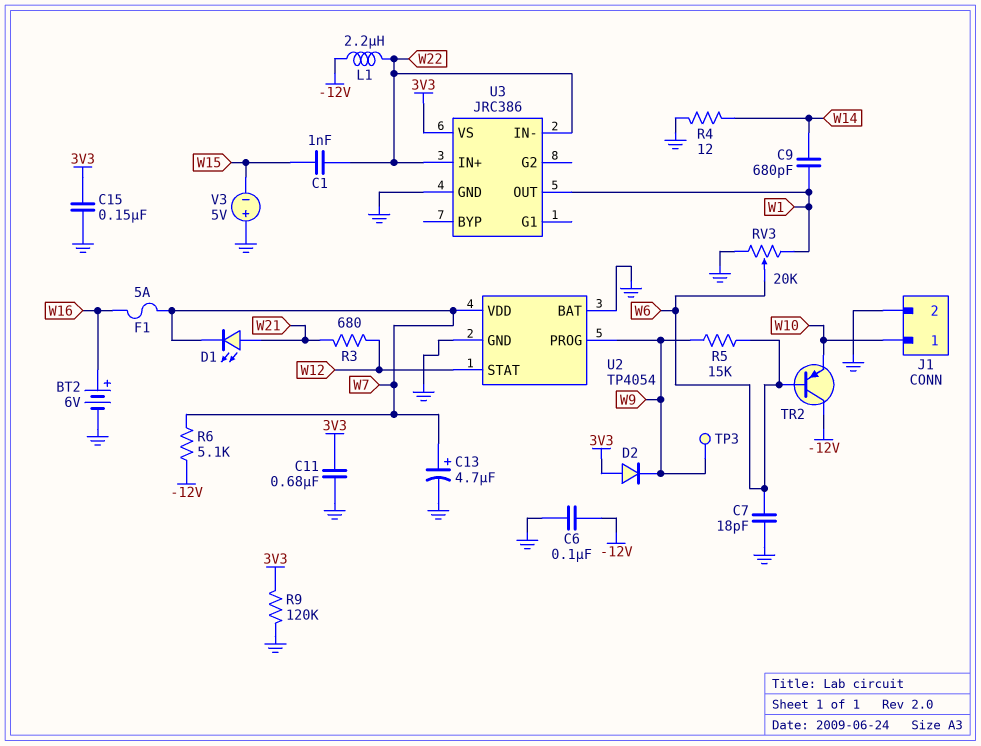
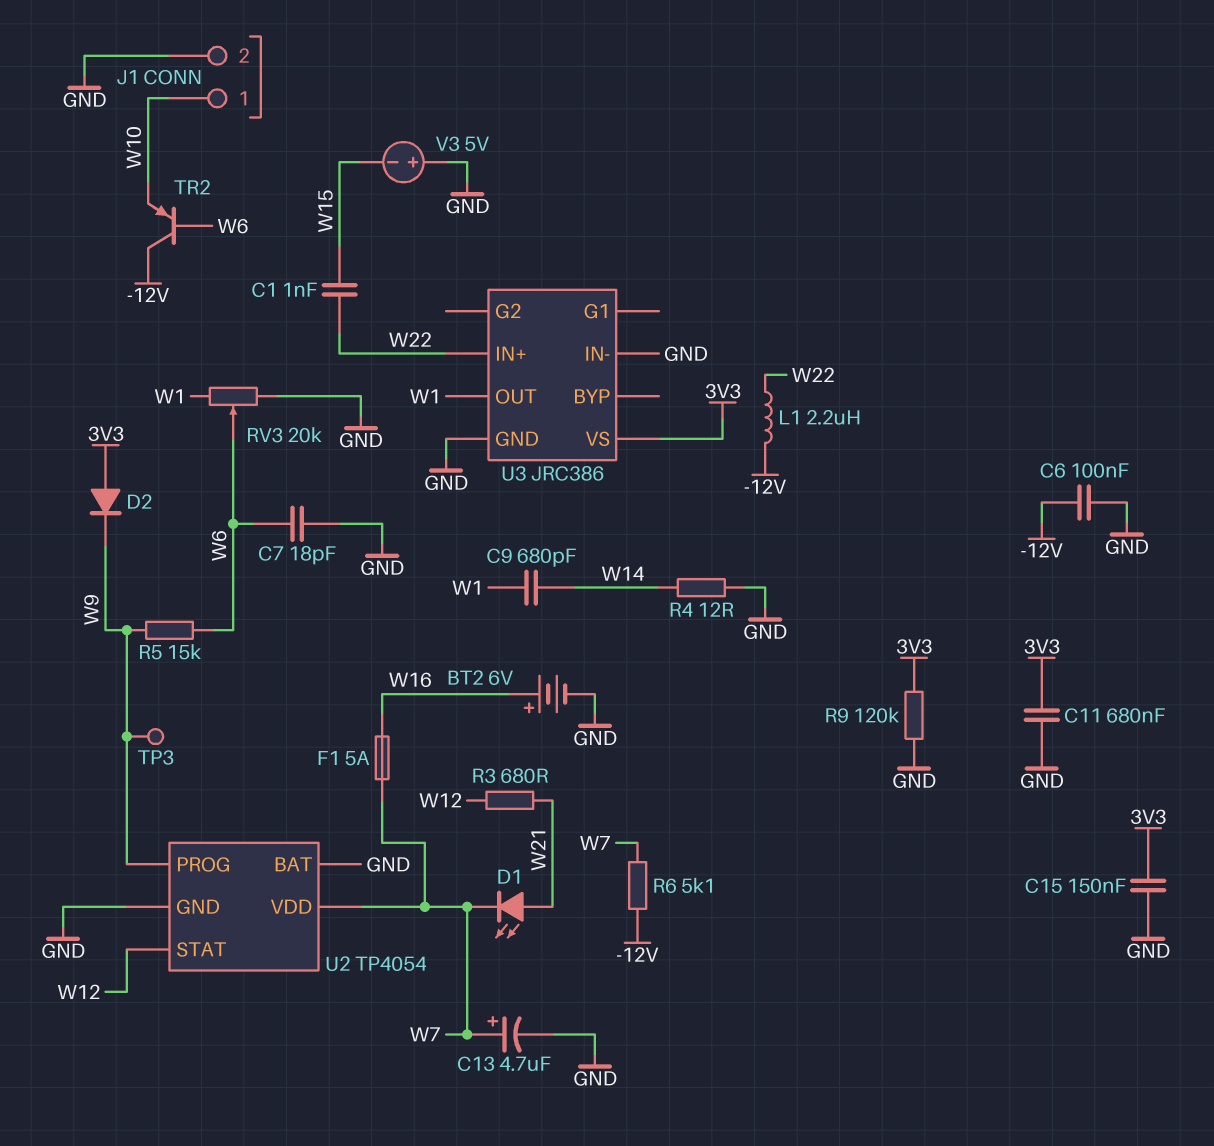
U3 pin IN-: W22 -> GND

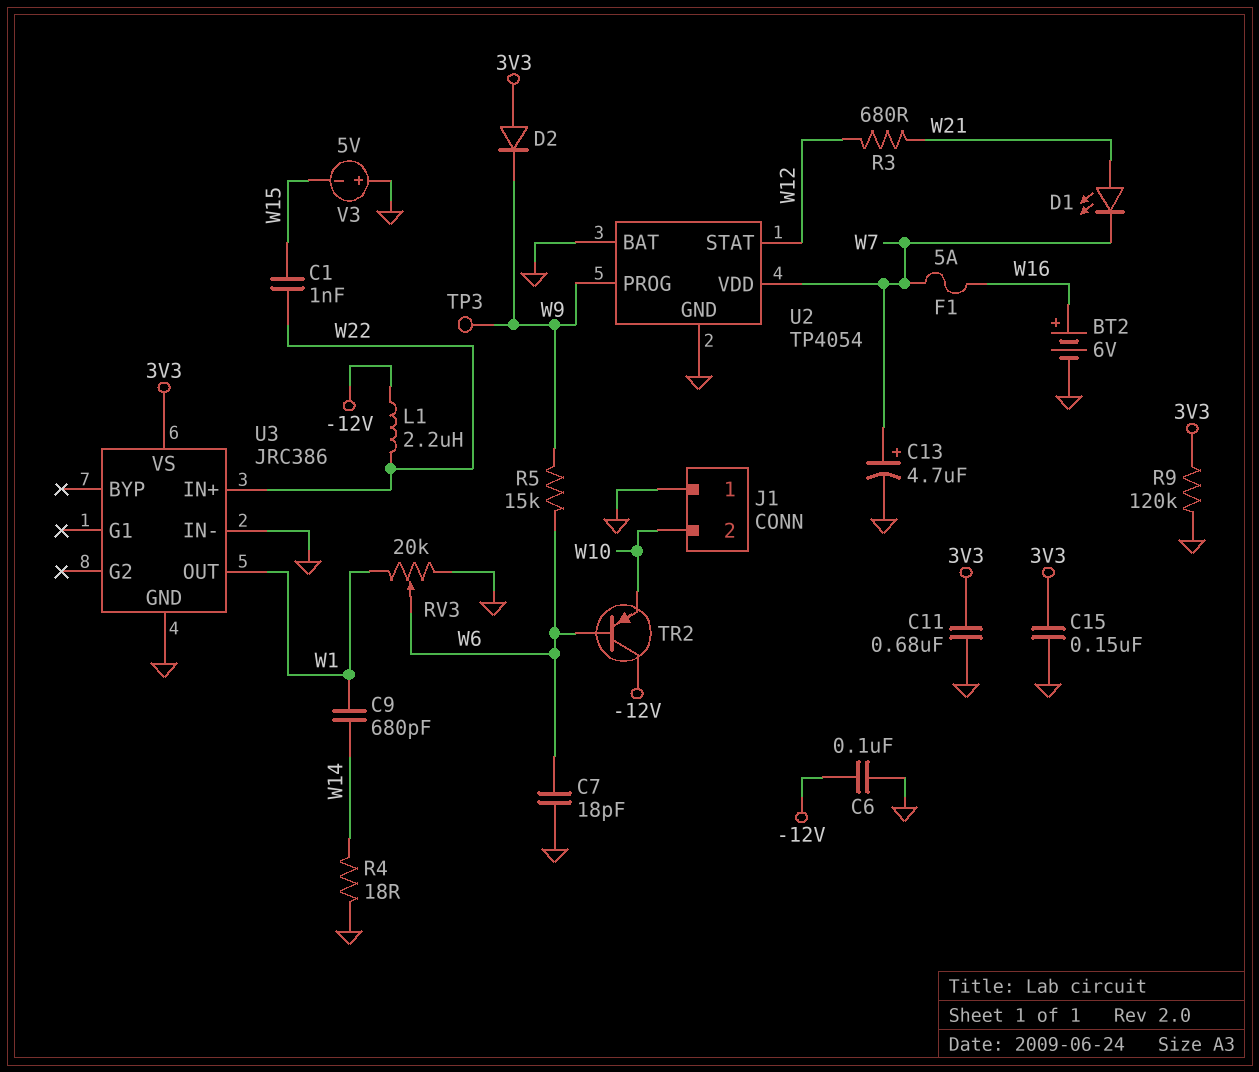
J1 pin 1: W10 -> GND
J1 pin 2: GND -> W10
R4: 12 (GND, W14) -> 18 (GND, W14)
R6: 5.1k (-12V, W7) -> none

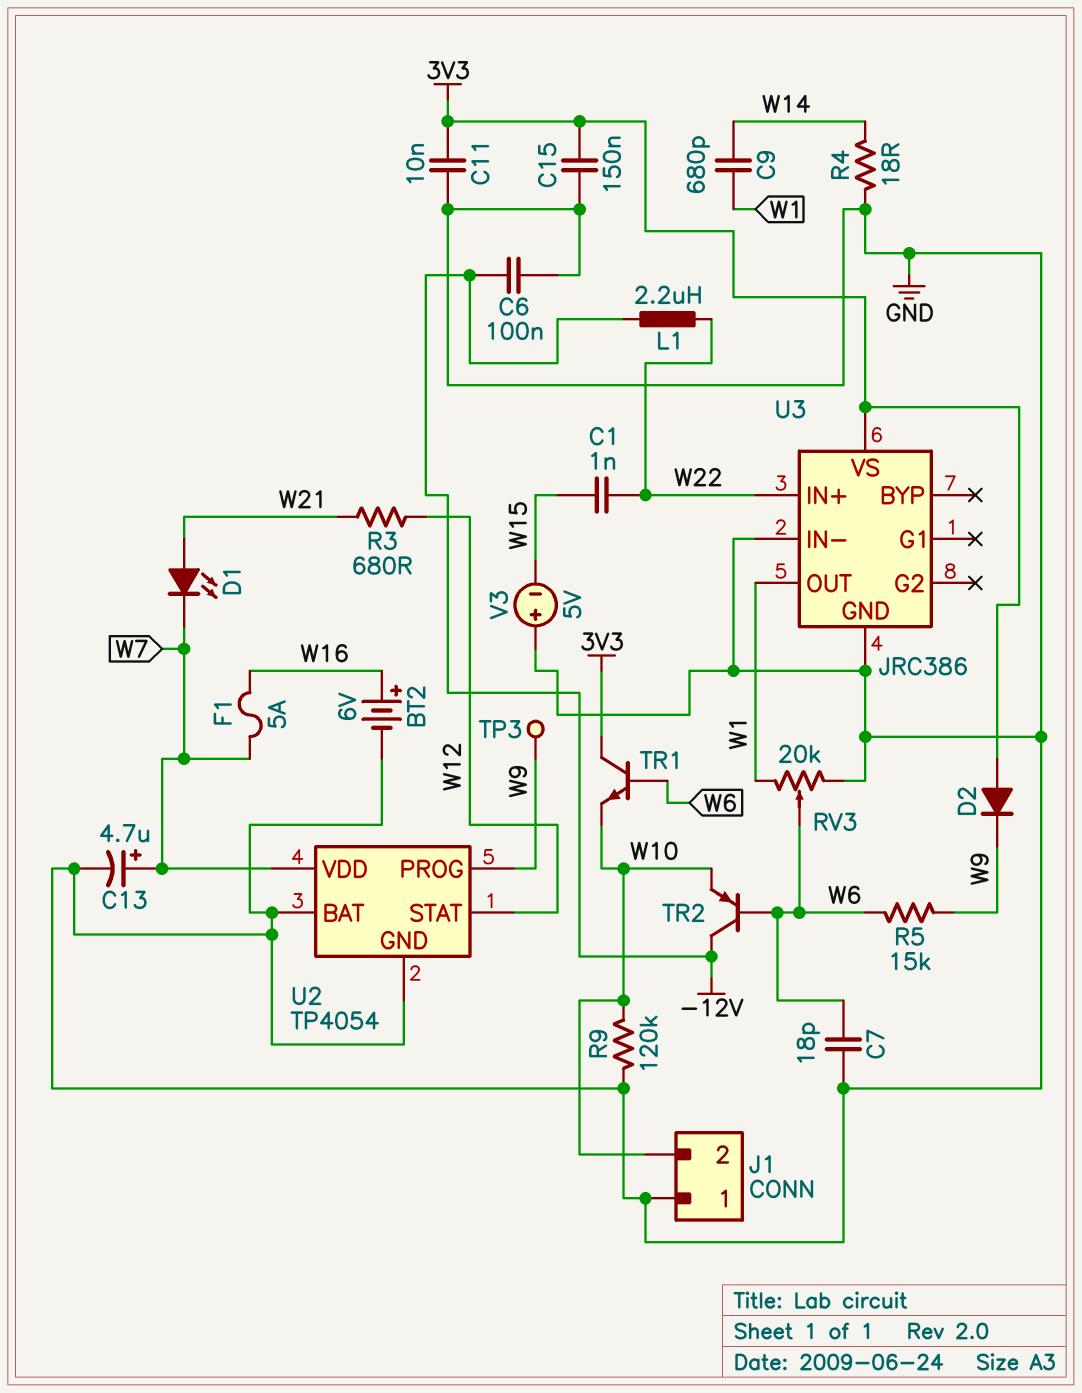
C11: 680nF (3V3, GND) -> 10nF (3V3, GND)
R9: 120k (3V3, GND) -> 120k (GND, W10)
TR1: none -> NPN (B W6, C 3V3, E W10)

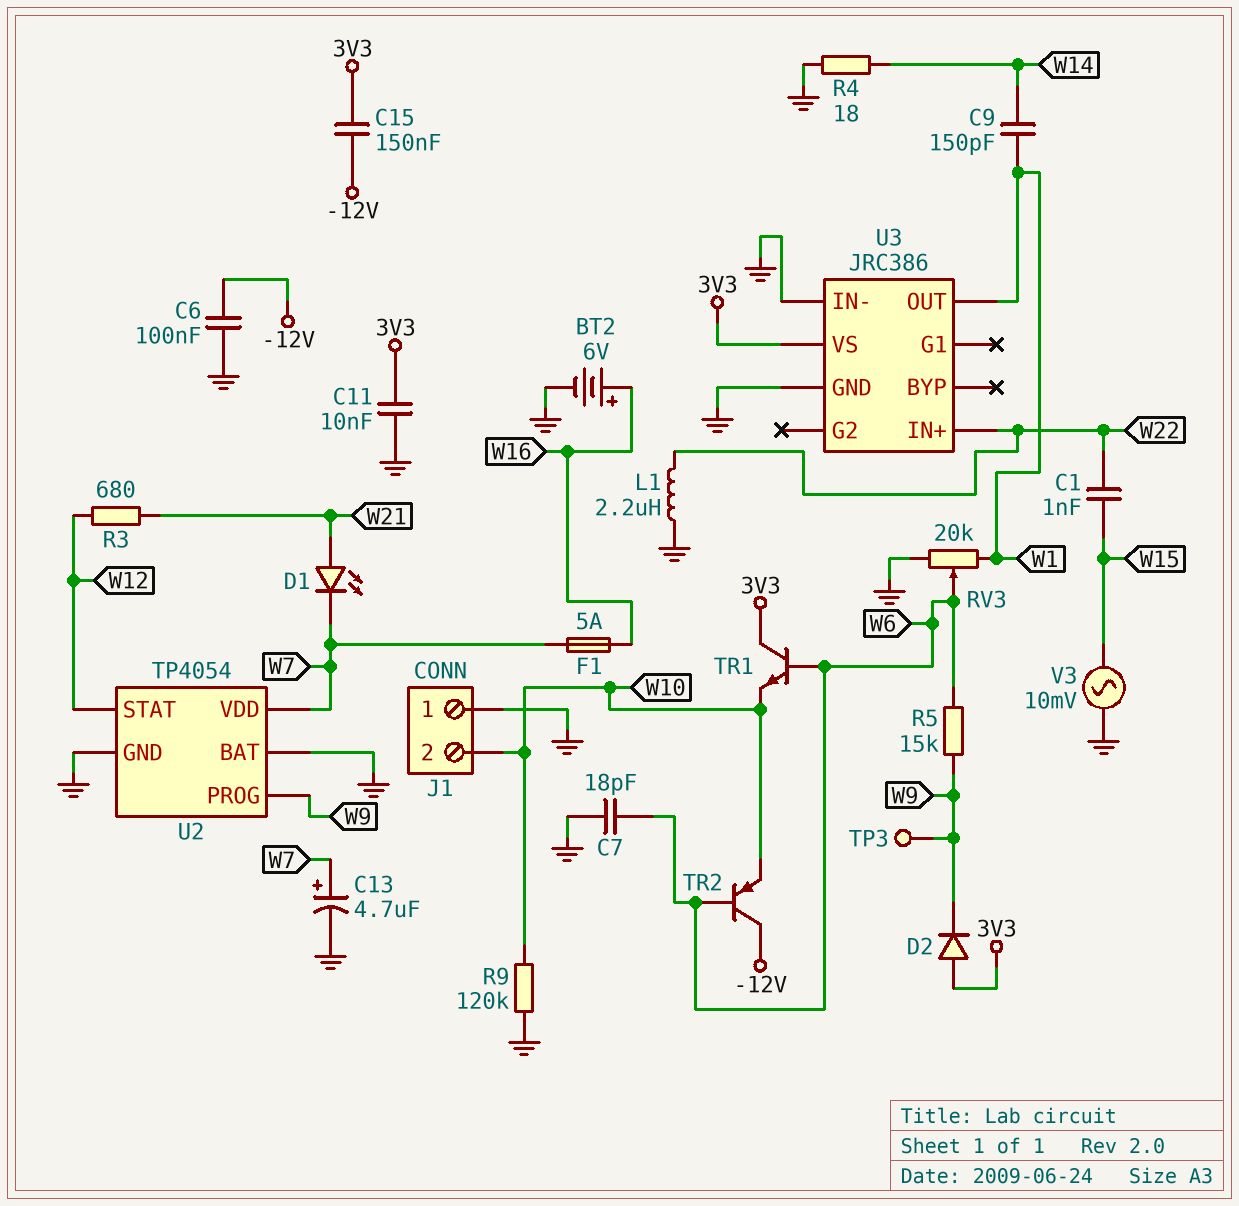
C9: 680pF (W1, W14) -> 150pF (W1, W14)
C15: 150nF (3V3, GND) -> 150nF (-12V, 3V3)
L1: 2.2uH (-12V, W22) -> 2.2uH (GND, W22)
V3: 5V (plus GND, minus W15) -> AC 10mV (GND, W15)

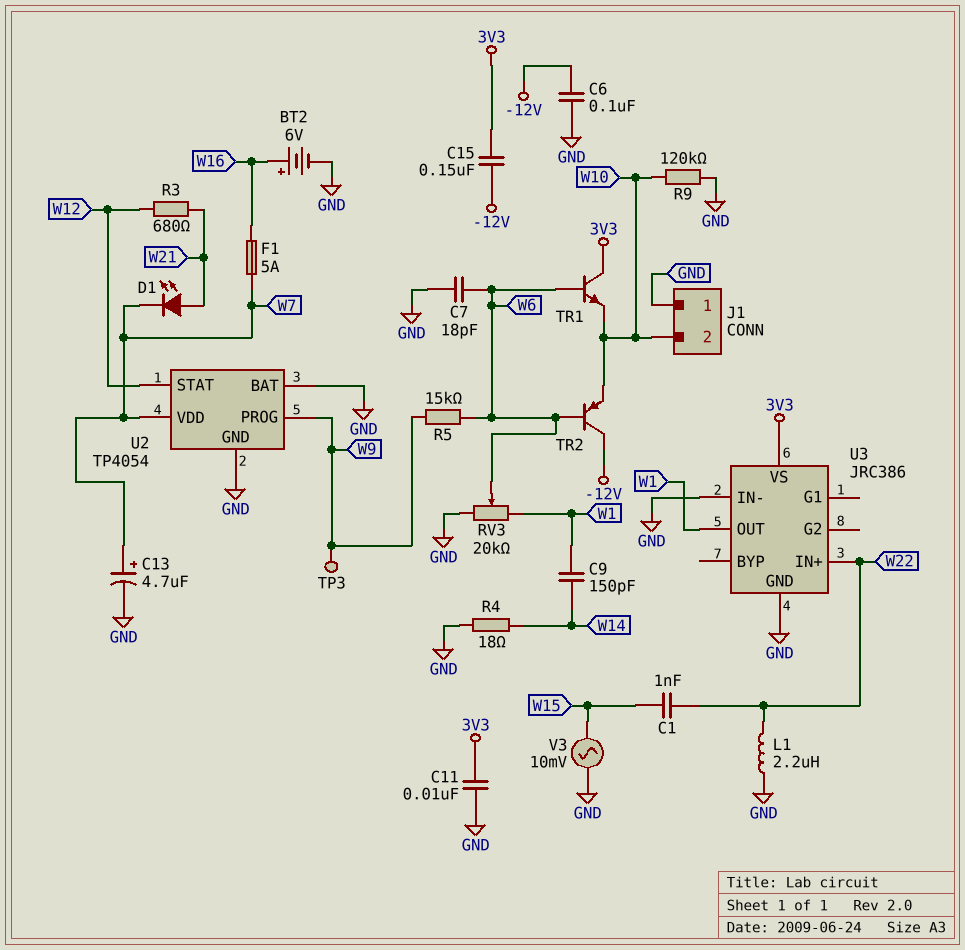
D2: diode (A 3V3, K W9) -> none

